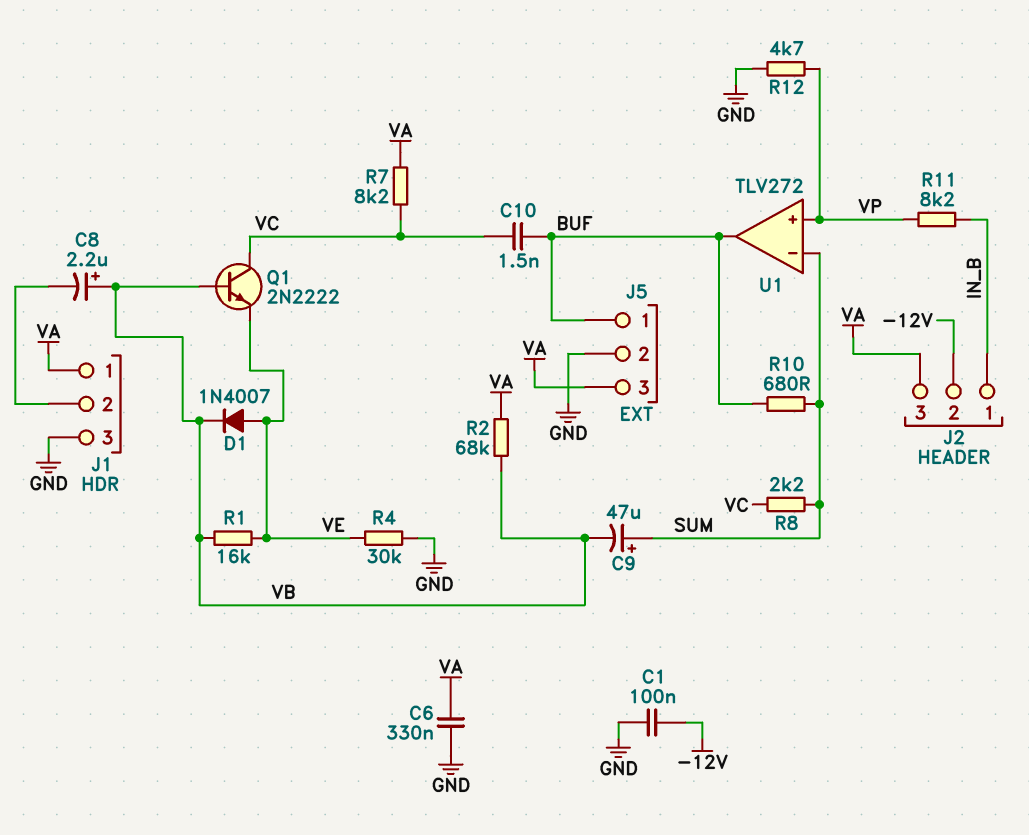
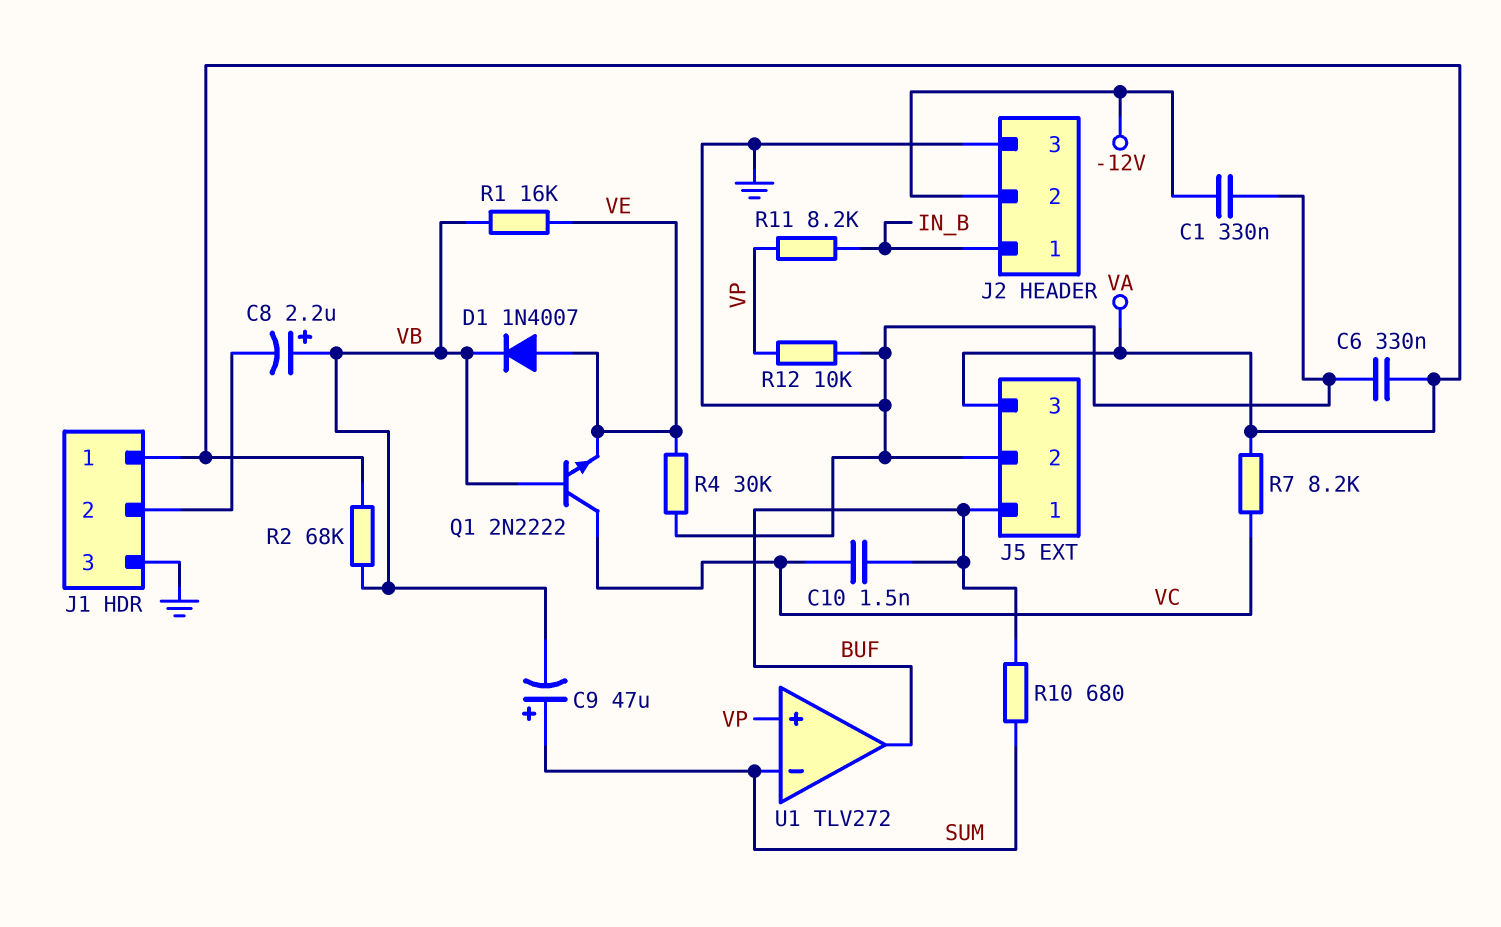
C1: 100nF (-12V, GND) -> 330nF (-12V, GND)
J2 pin 3: VA -> GND
R8: 2.2k (SUM, VC) -> none
R12: 4.7k (GND, VP) -> 10k (GND, VP)

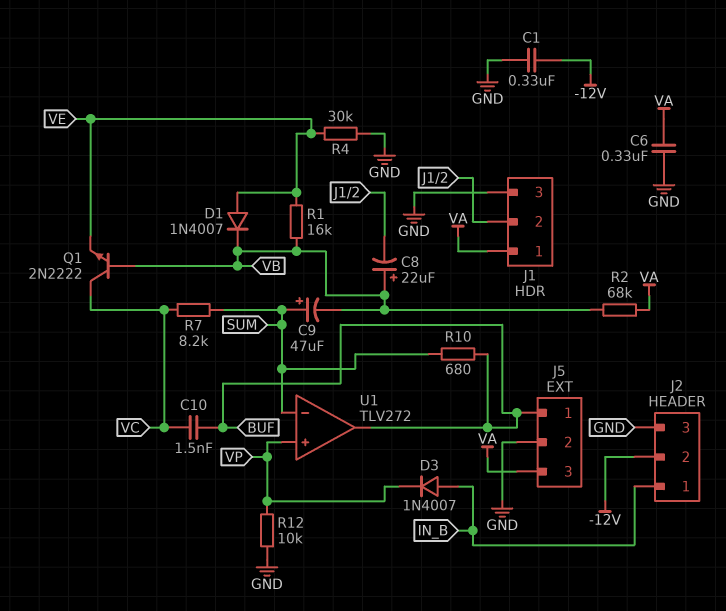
C8: 2.2uF (plus VB, minus J1/2) -> 22uF (plus VB, minus J1/2)
D3: none -> diode 1N4007 (A IN_B, K VP)
R7: 8.2k (VA, VC) -> 8.2k (SUM, VC)
R11: 8.2k (IN_B, VP) -> none

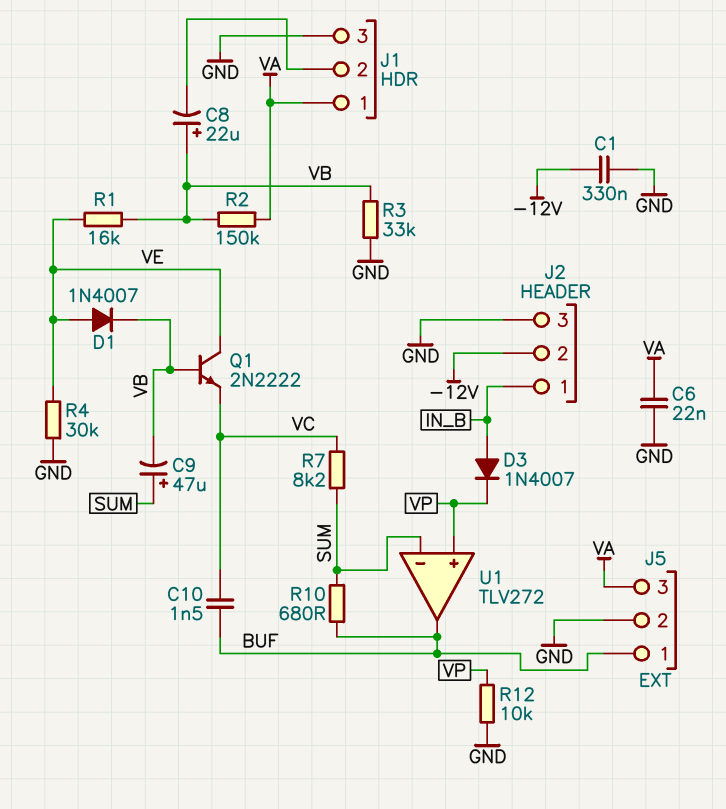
C6: 330nF (GND, VA) -> 22nF (GND, VA)
Q1: NPN 2N2222 (B VB, C VC, E VE) -> NPN 2N2222 (B VB, C VE, E VC)
R2: 68k (VA, VB) -> 150k (VA, VB)
R3: none -> 33k (GND, VB)

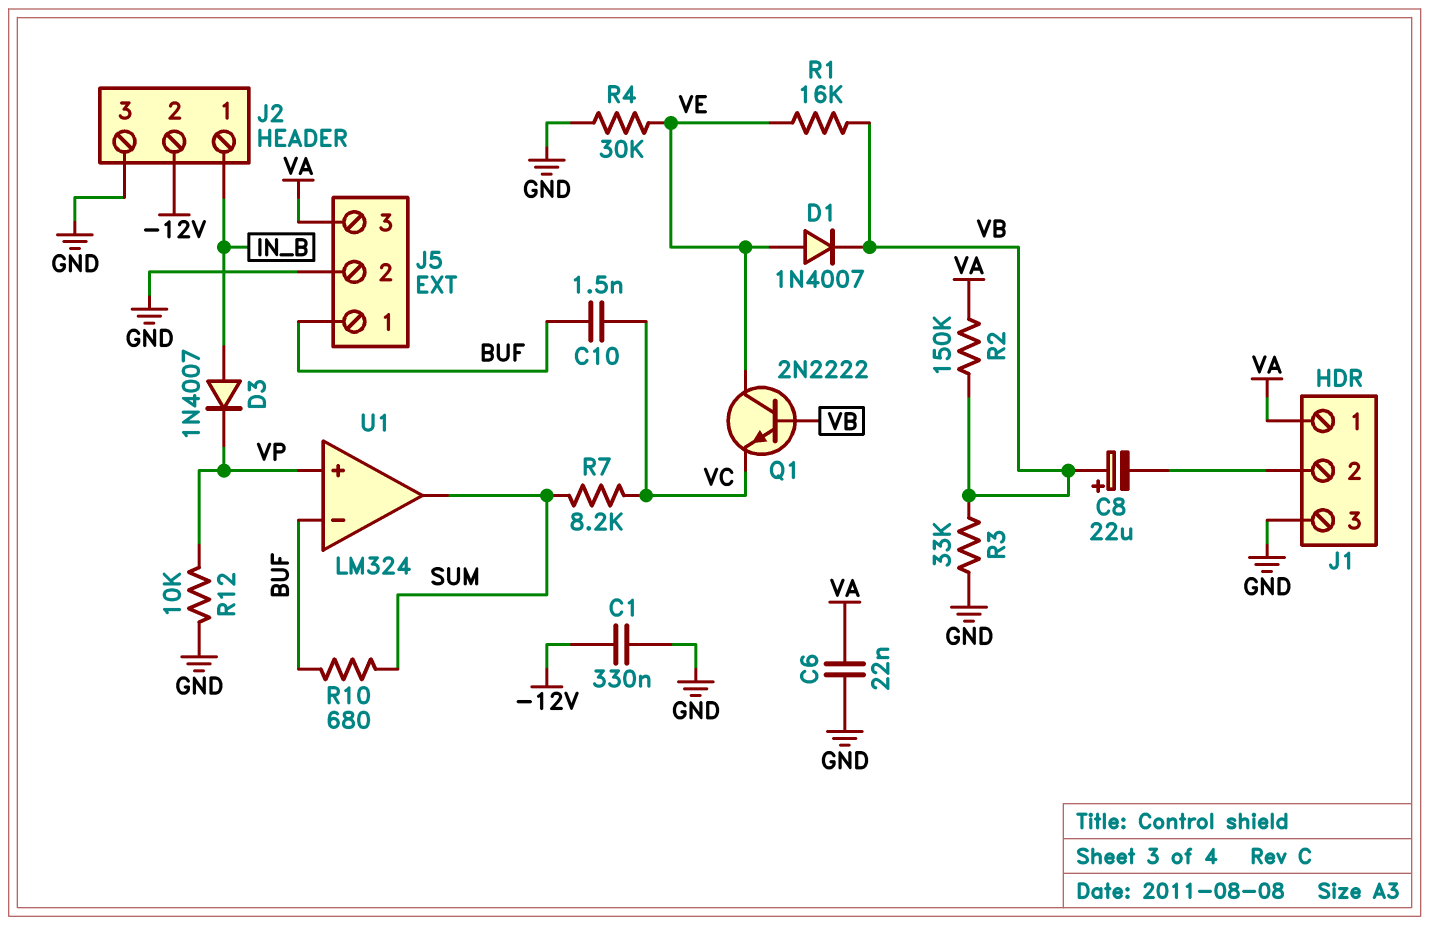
C9: 47uF (plus SUM, minus VB) -> none
U1: TLV272 -> LM324
U1 pin in-: SUM -> BUF
U1 pin out: BUF -> SUM

